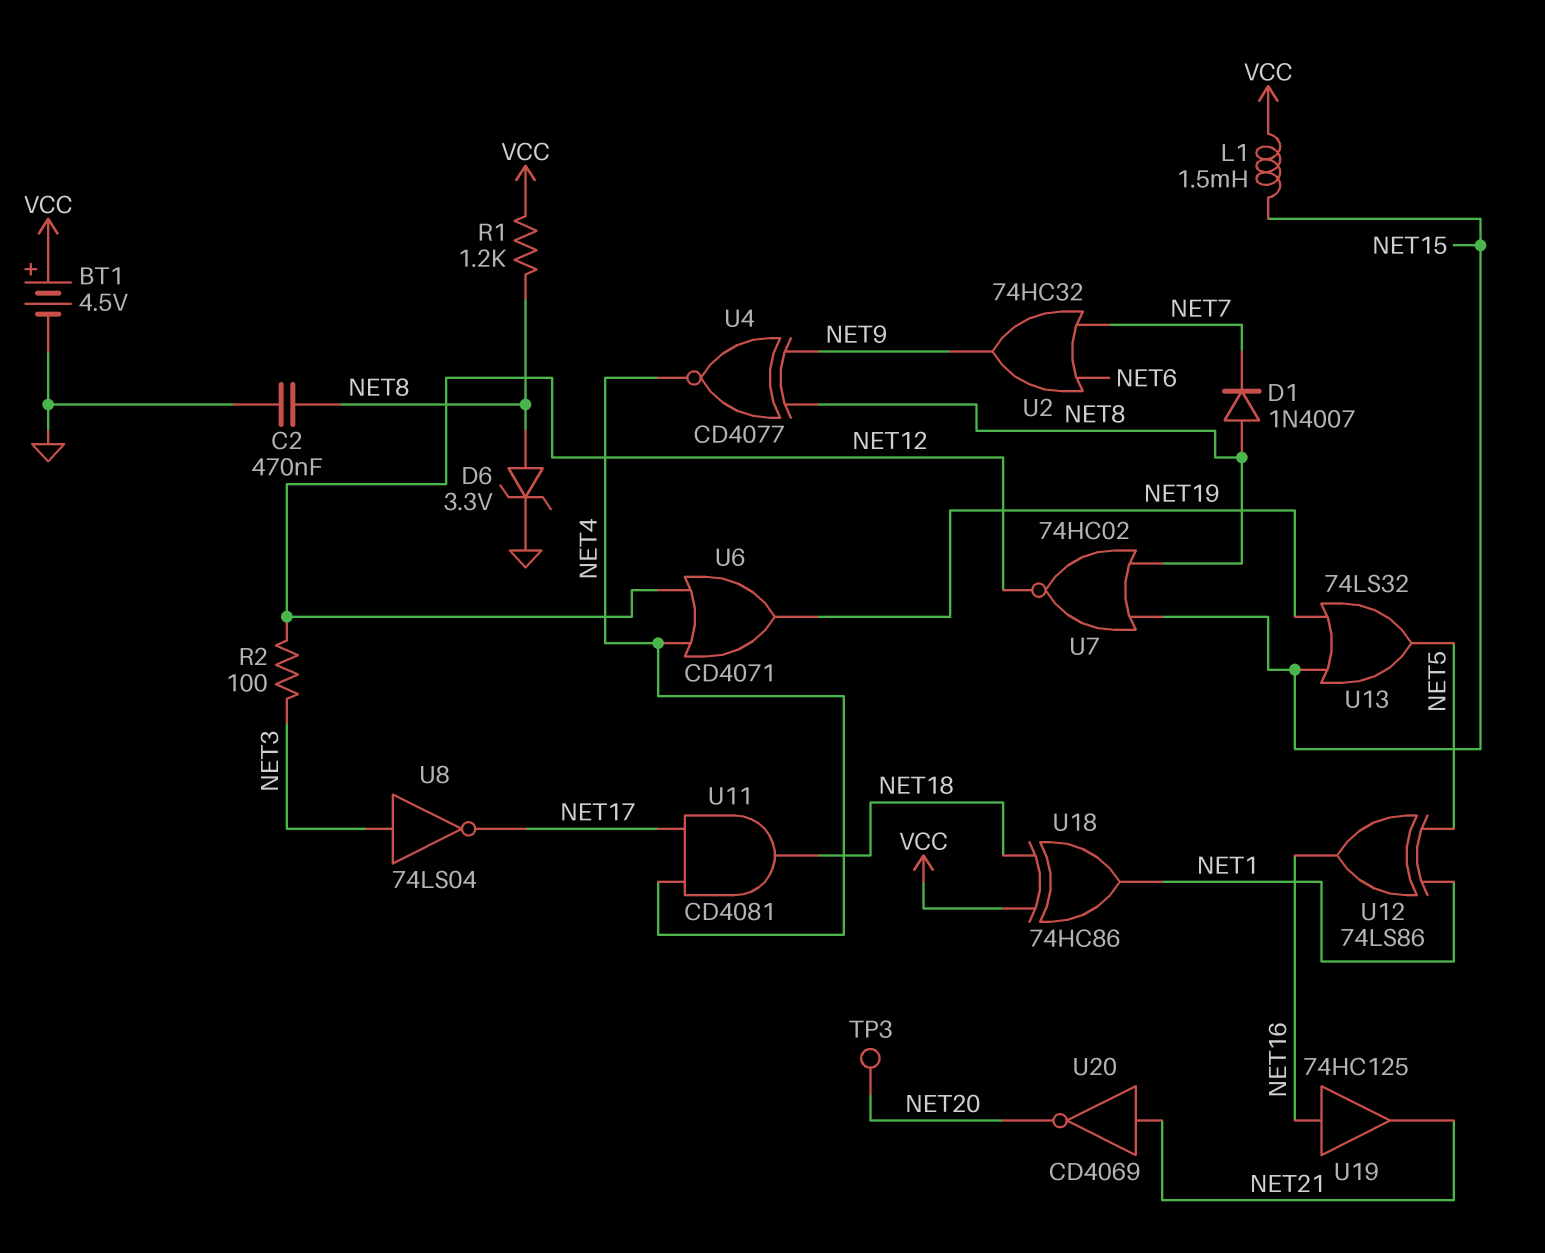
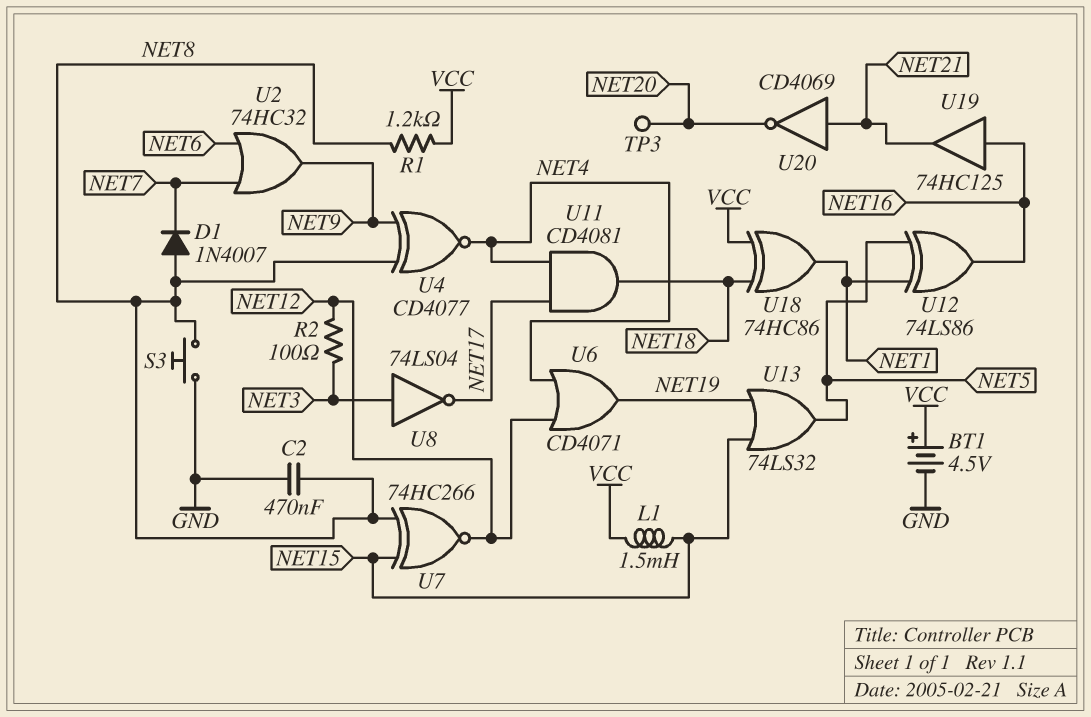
D6: zener 3.3V (A NET8, K GND) -> none
S3: none -> button (GND, NET8)
U7: NOR 74HC02 (in NET8, in NET15, out NET12) -> XNOR 74HC266 (in NET8, in NET15, out NET12)

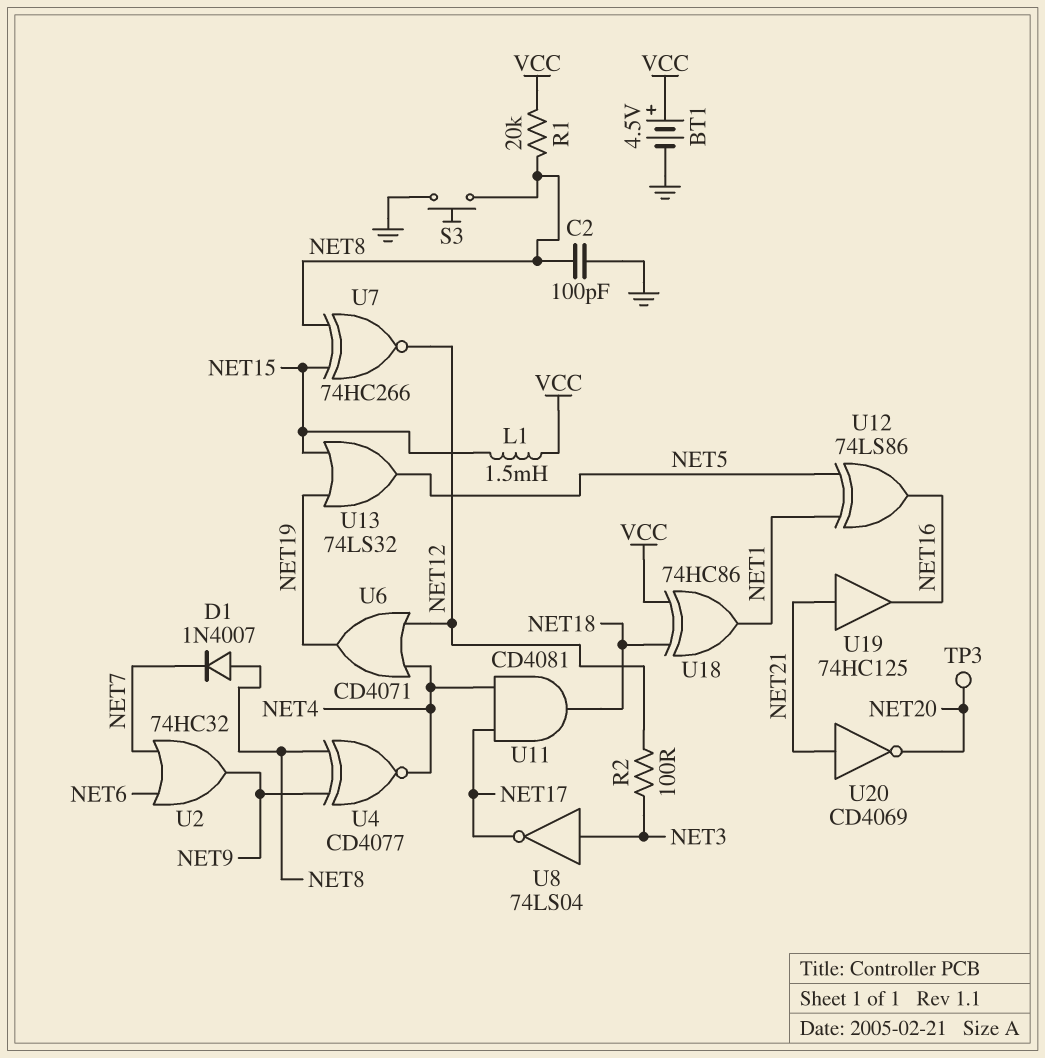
C2: 470nF (GND, NET8) -> 100pF (GND, NET8)
R1: 1.2k (NET8, VCC) -> 20k (NET8, VCC)
U19: buffer 74HC125 (in NET16, out NET21) -> buffer 74HC125 (in NET21, out NET16)

